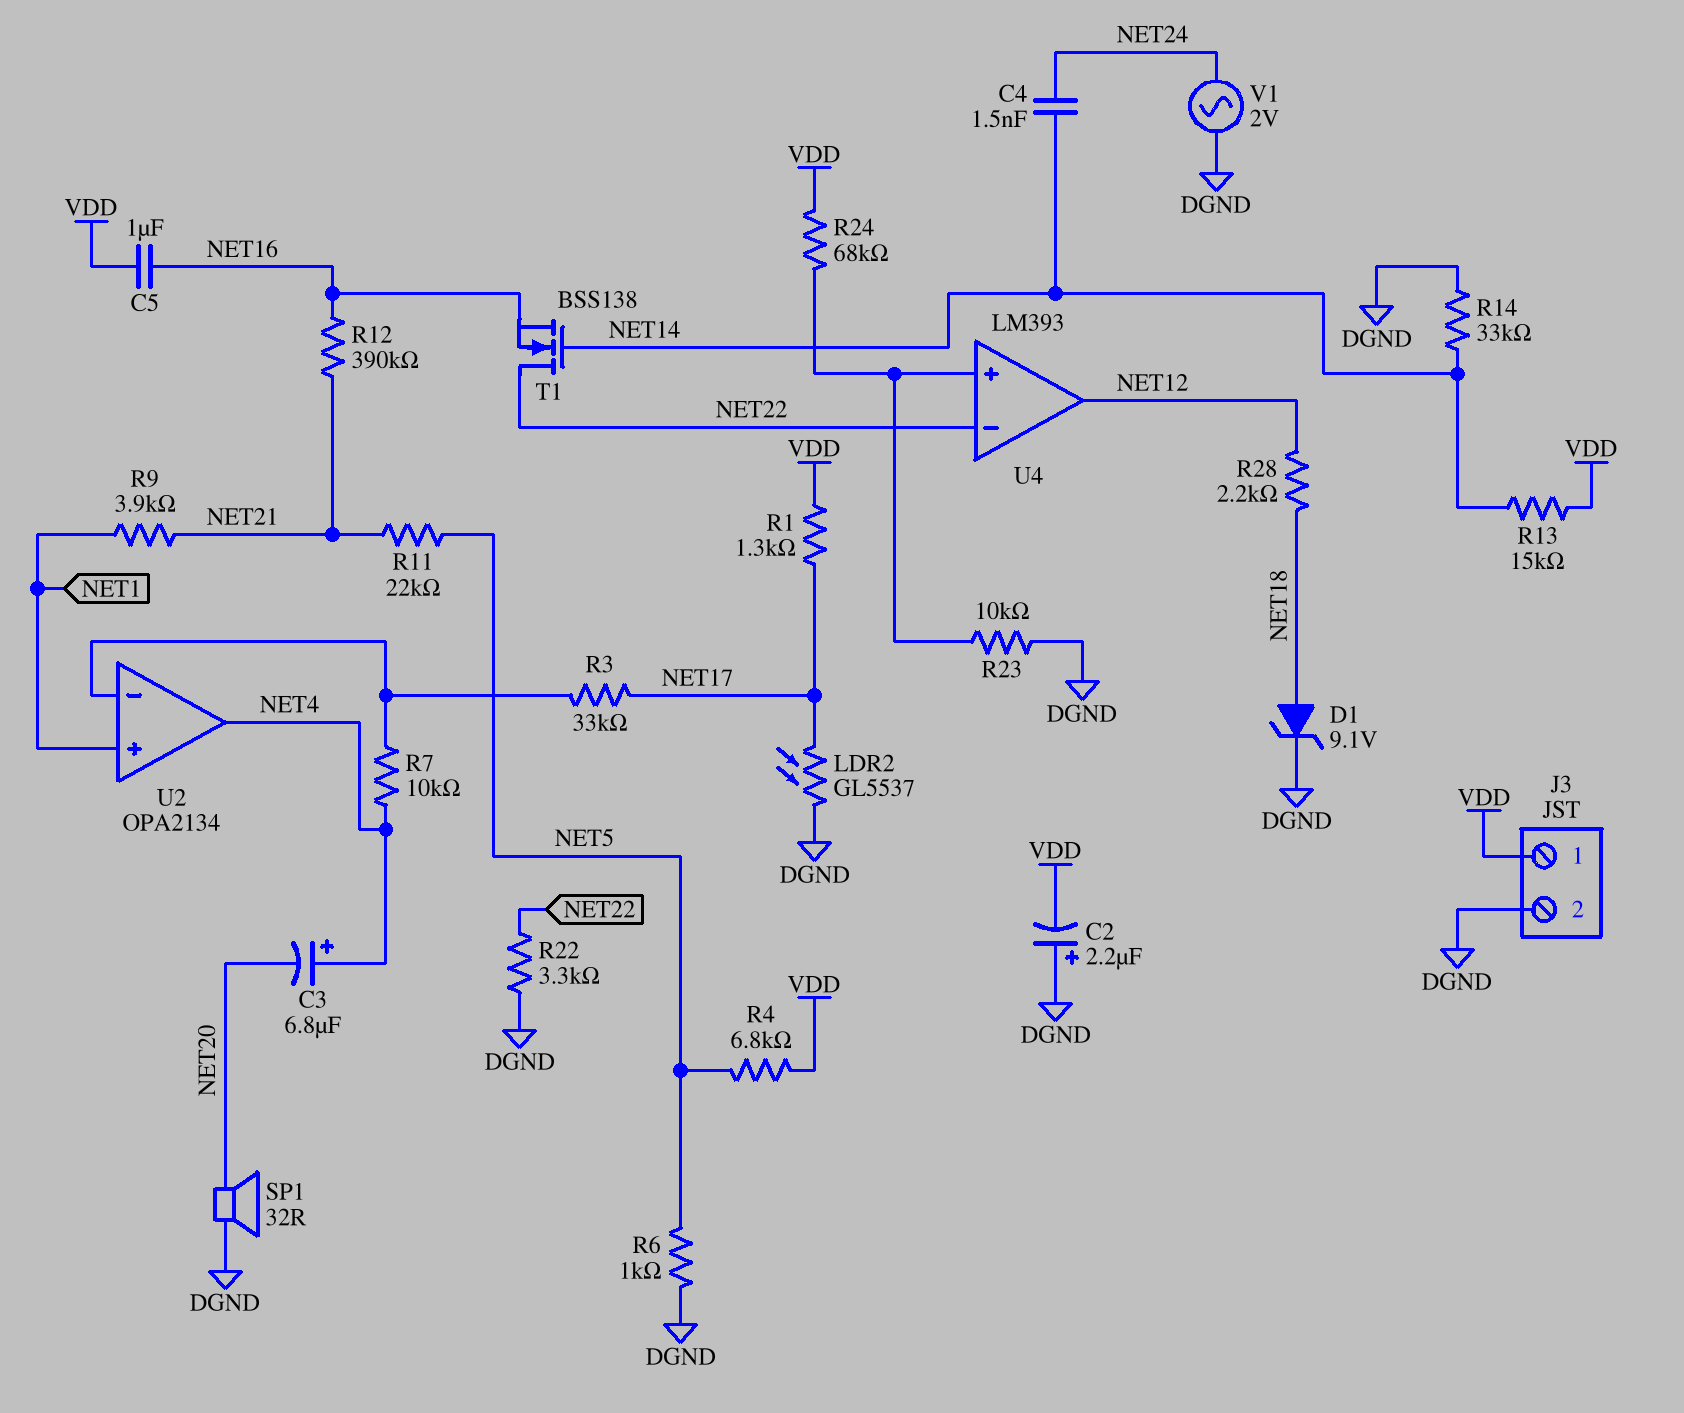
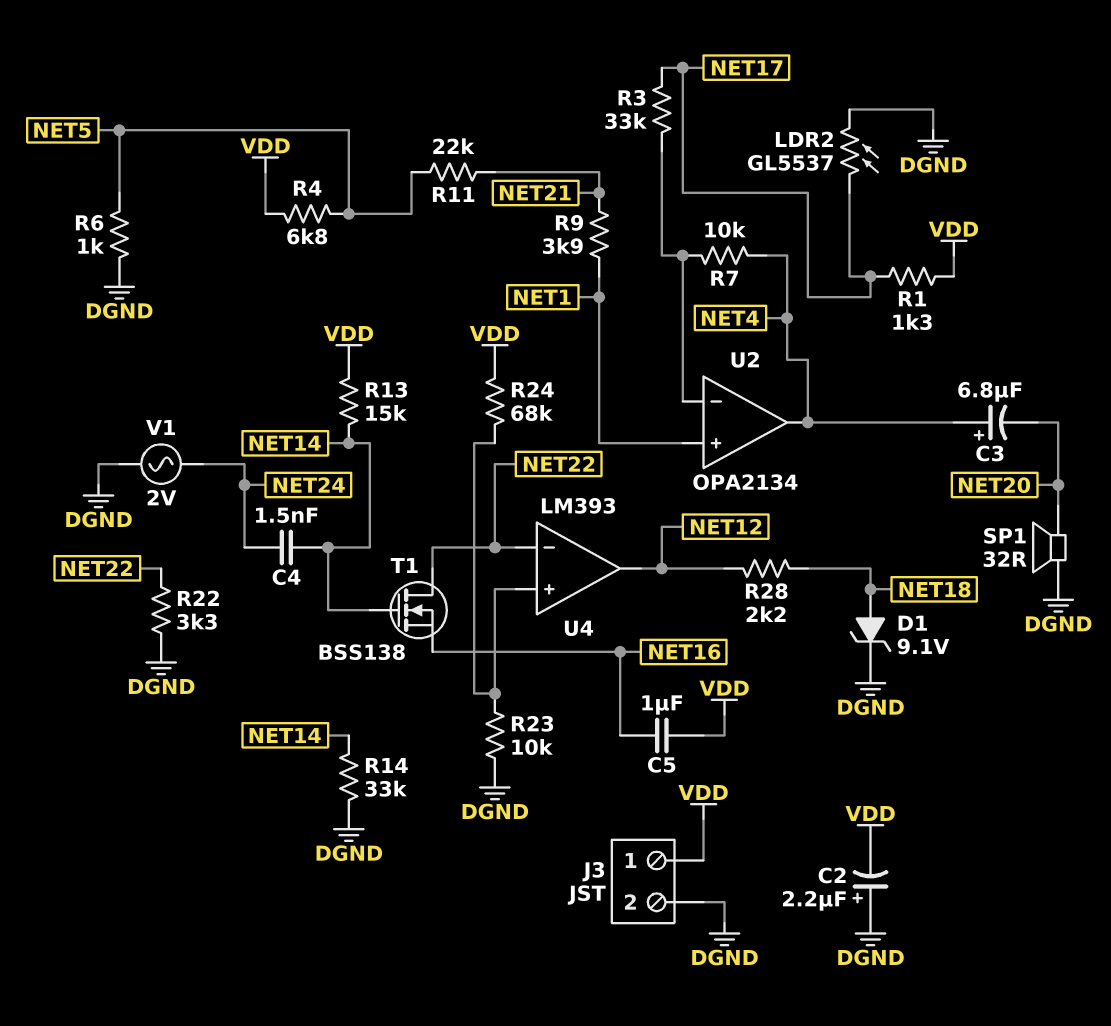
R12: 390k (NET16, NET21) -> none

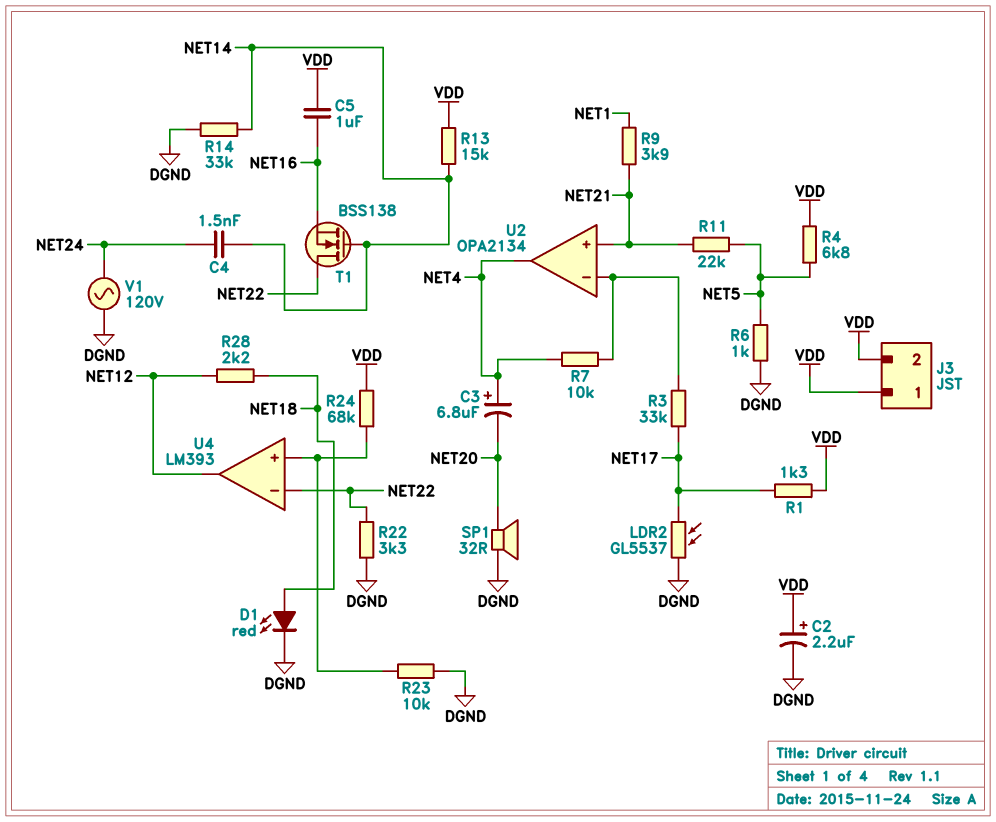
C2: 2.2uF (plus DGND, minus VDD) -> 2.2uF (plus VDD, minus DGND)
D1: zener 9.1V (A NET18, K DGND) -> LED red (A NET18, K DGND)
J3 pin 2: DGND -> VDD
U2 pin in+: NET1 -> NET21
V1: AC 2V (DGND, NET24) -> AC 120V (DGND, NET24)

